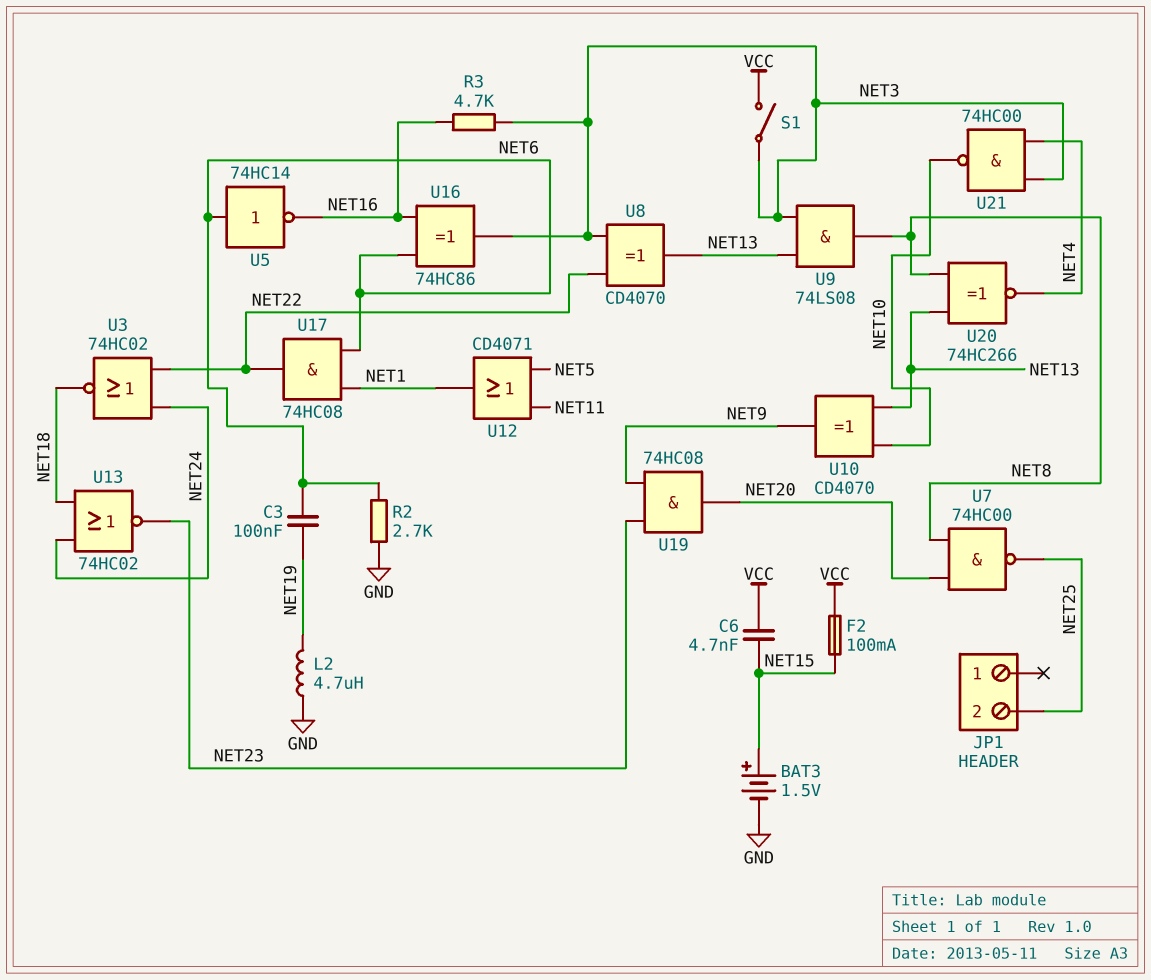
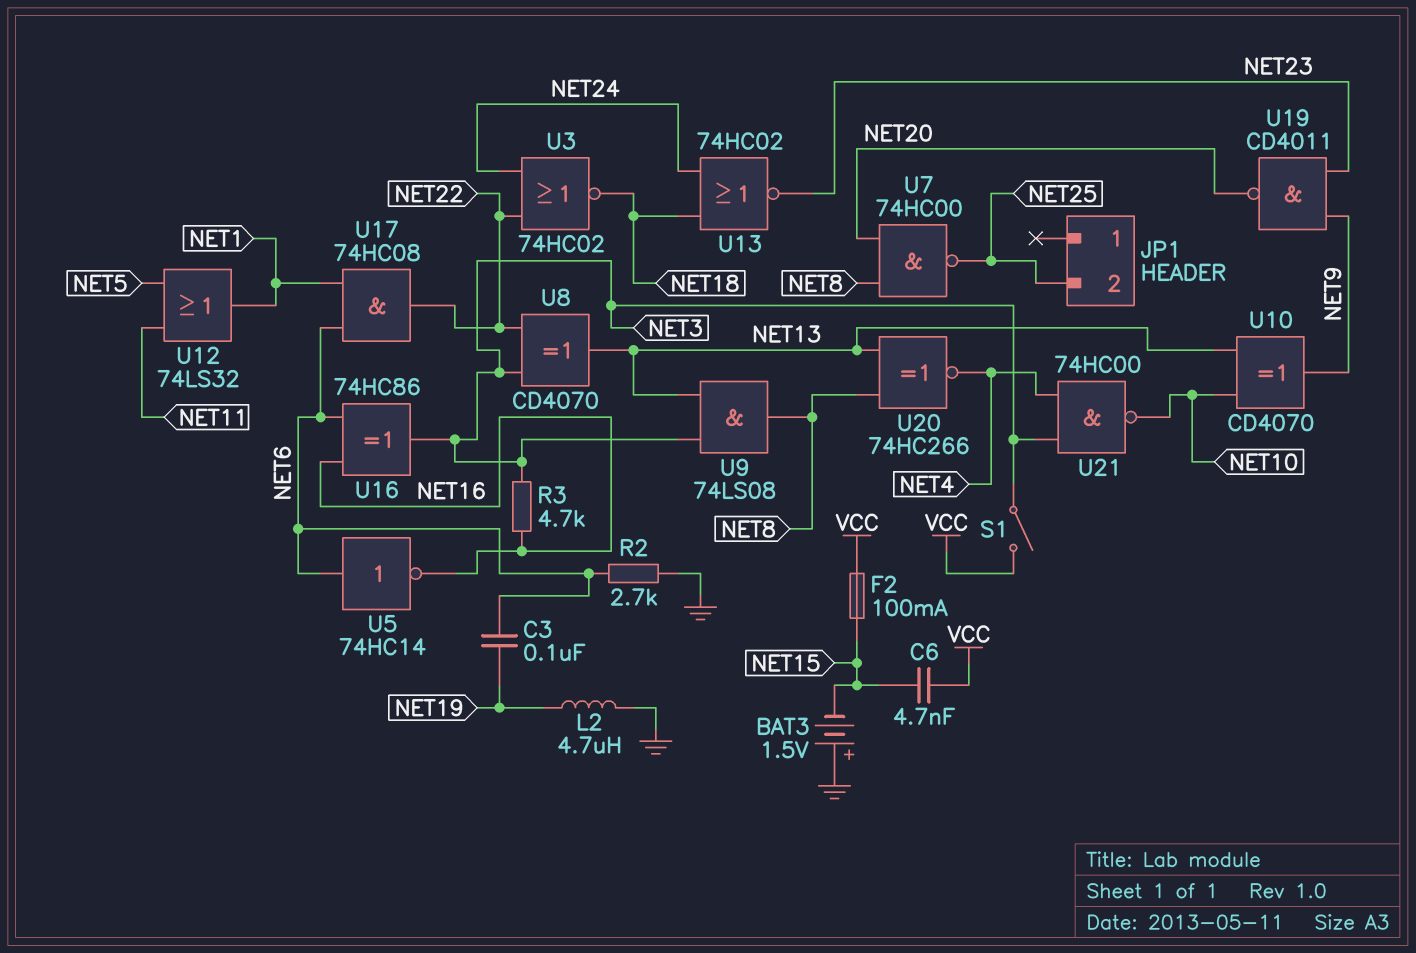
BAT3: 1.5V (plus NET15, minus GND) -> 1.5V (plus GND, minus NET15)
U12: OR CD4071 (in NET5, in NET11, out NET1) -> OR 74LS32 (in NET5, in NET11, out NET1)
U19: AND 74HC08 (in NET9, in NET23, out NET20) -> NAND CD4011 (in NET9, in NET23, out NET20)

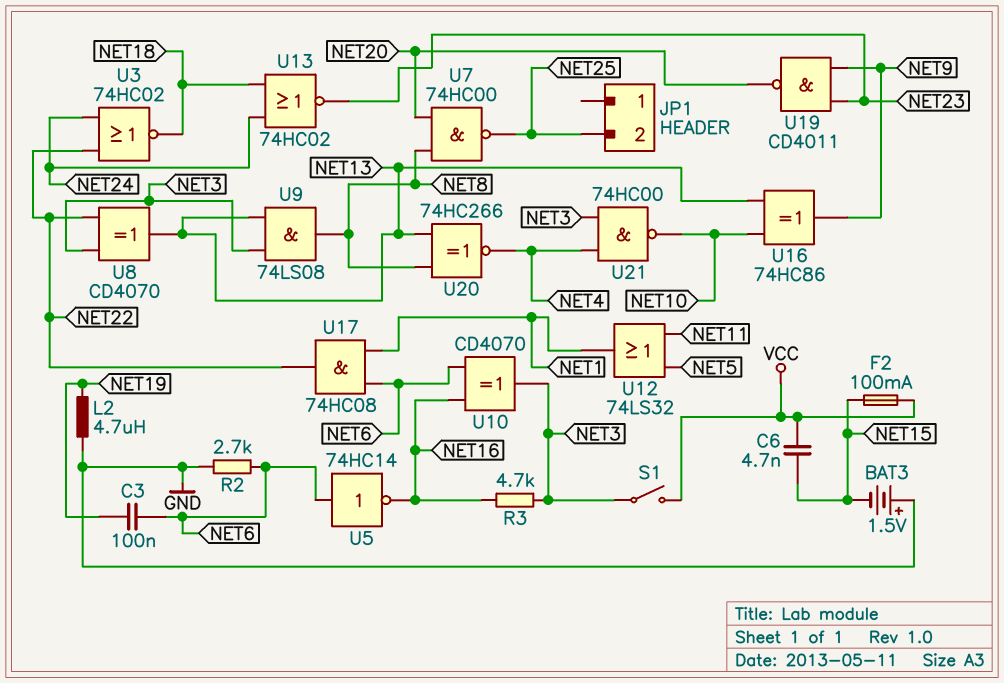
U10: XOR CD4070 (in NET10, in NET13, out NET9) -> XOR CD4070 (in NET6, in NET16, out NET3)
U16: XOR 74HC86 (in NET6, in NET16, out NET3) -> XOR 74HC86 (in NET10, in NET13, out NET9)

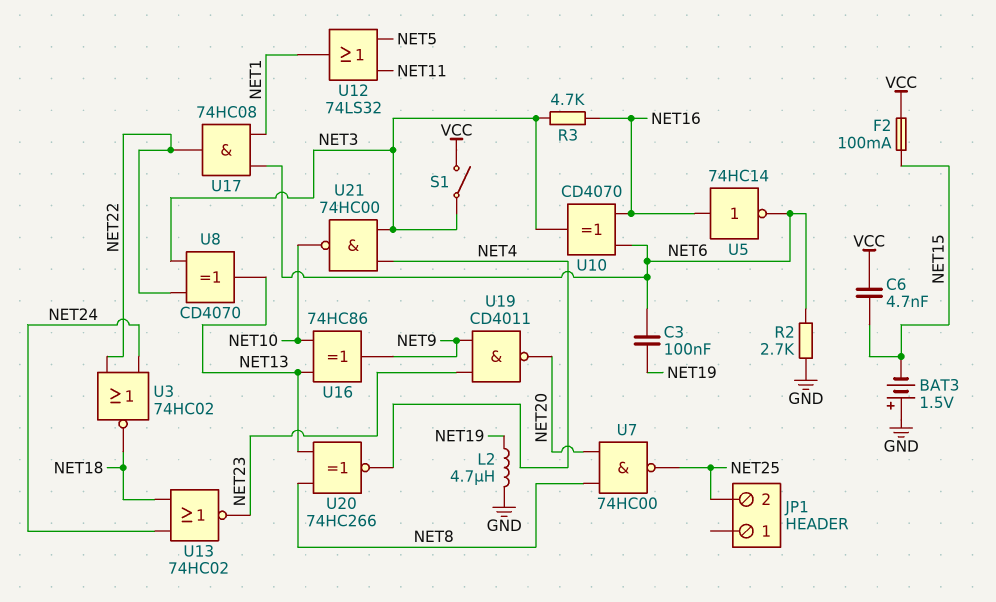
U5: NOT 74HC14 (in NET6, out NET16) -> NOT 74HC14 (in NET16, out NET6)
U9: AND 74LS08 (in NET3, in NET13, out NET8) -> none

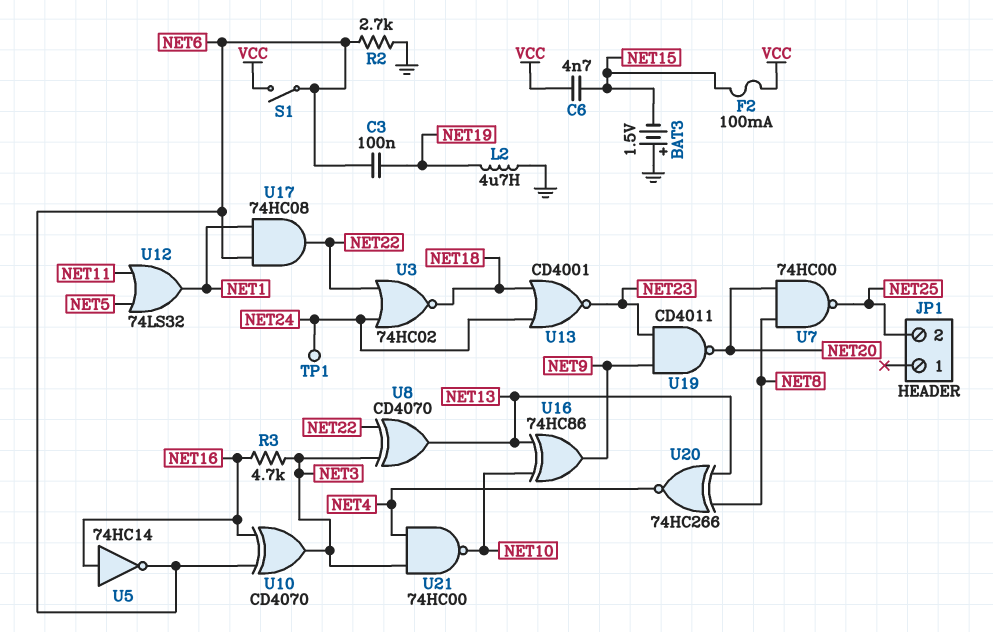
S1: switch (NET3, VCC) -> switch (NET6, VCC)
TP1: none -> test point (NET24)
U13: NOR 74HC02 (in NET18, in NET24, out NET23) -> NOR CD4001 (in NET18, in NET24, out NET23)

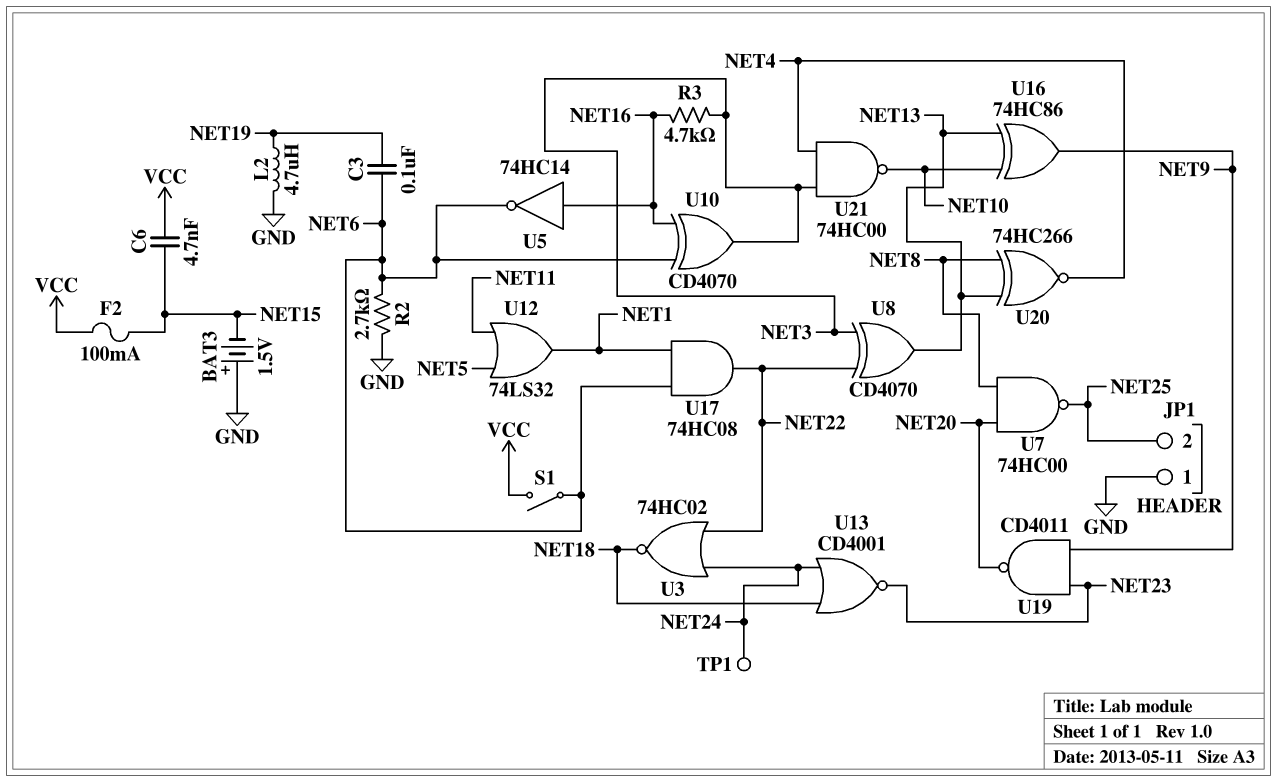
JP1 pin 1: none -> GND

